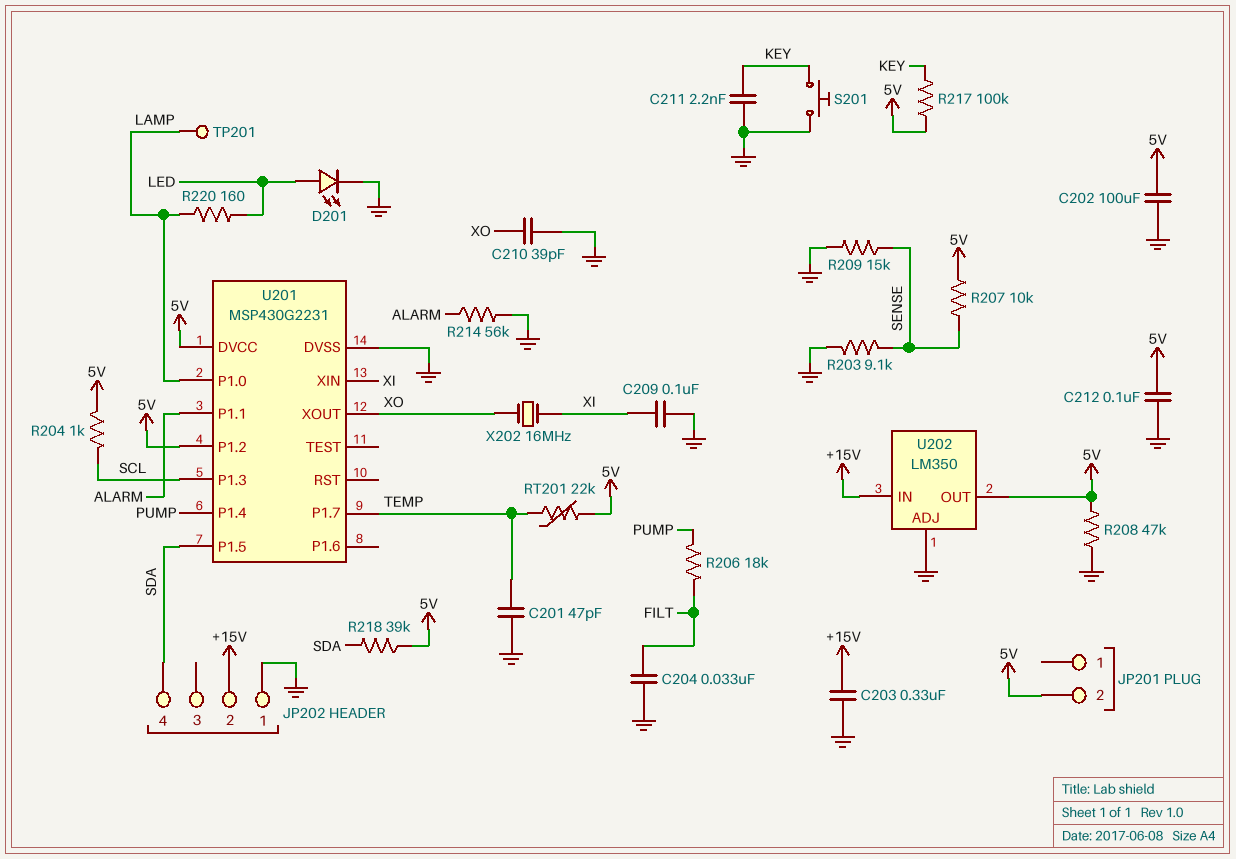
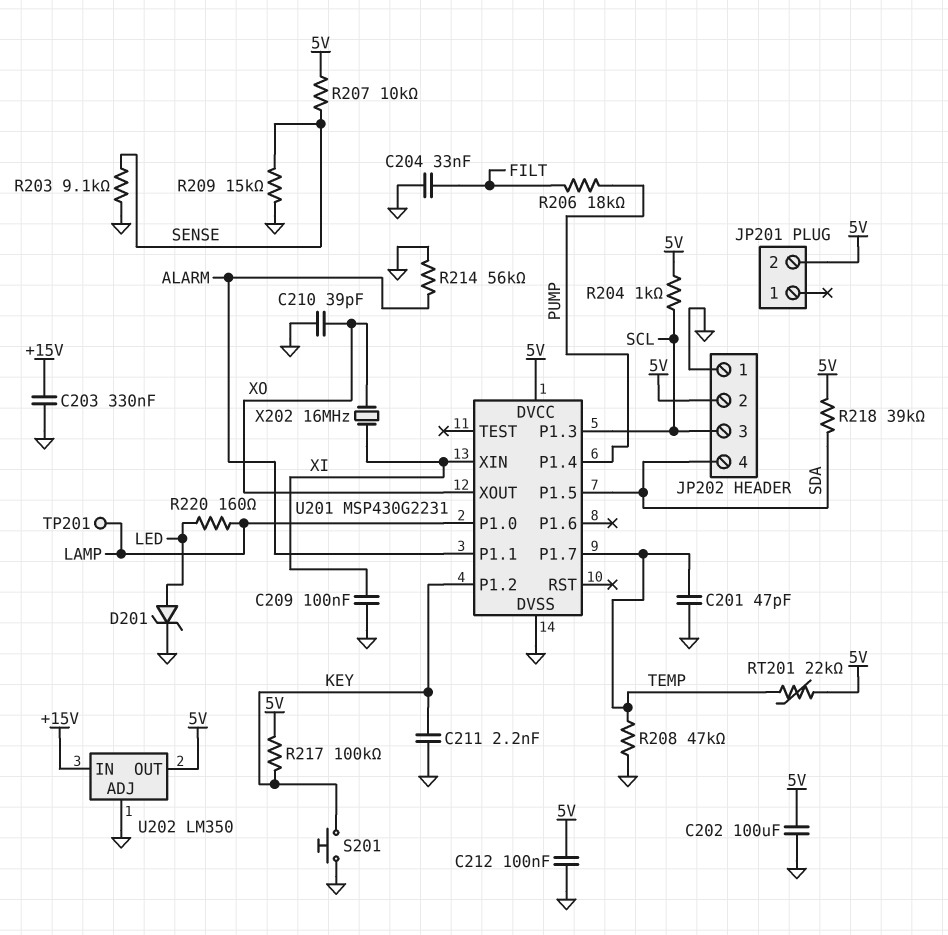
D201: LED (A LED, K GND) -> zener (A LED, K GND)
JP202 pin 2: +15V -> 5V
JP202 pin 3: none -> SCL
R208: 47k (5V, GND) -> 47k (GND, TEMP)
U201 pin P1.2: 5V -> KEY

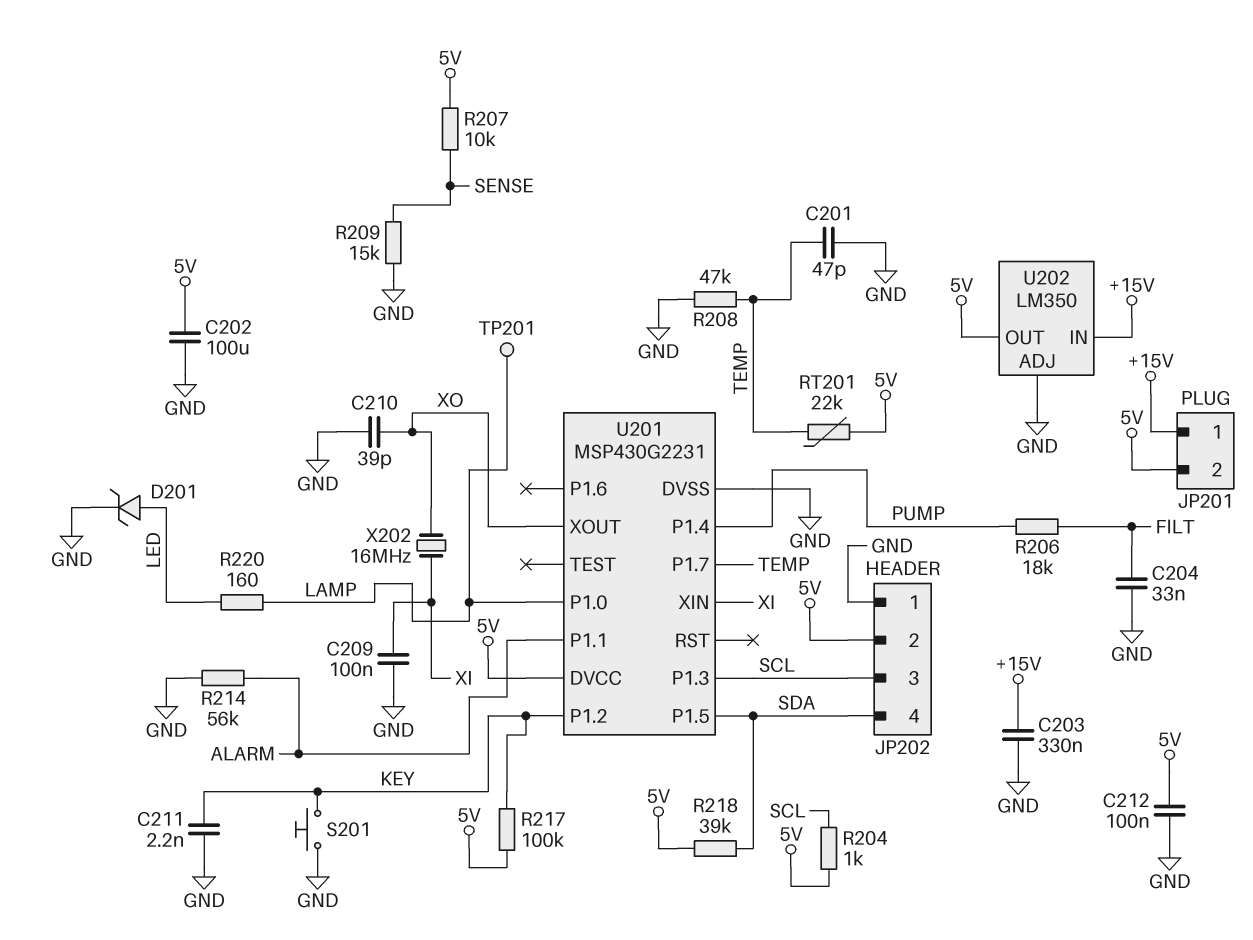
JP201 pin 1: none -> +15V
R203: 9.1k (GND, SENSE) -> none

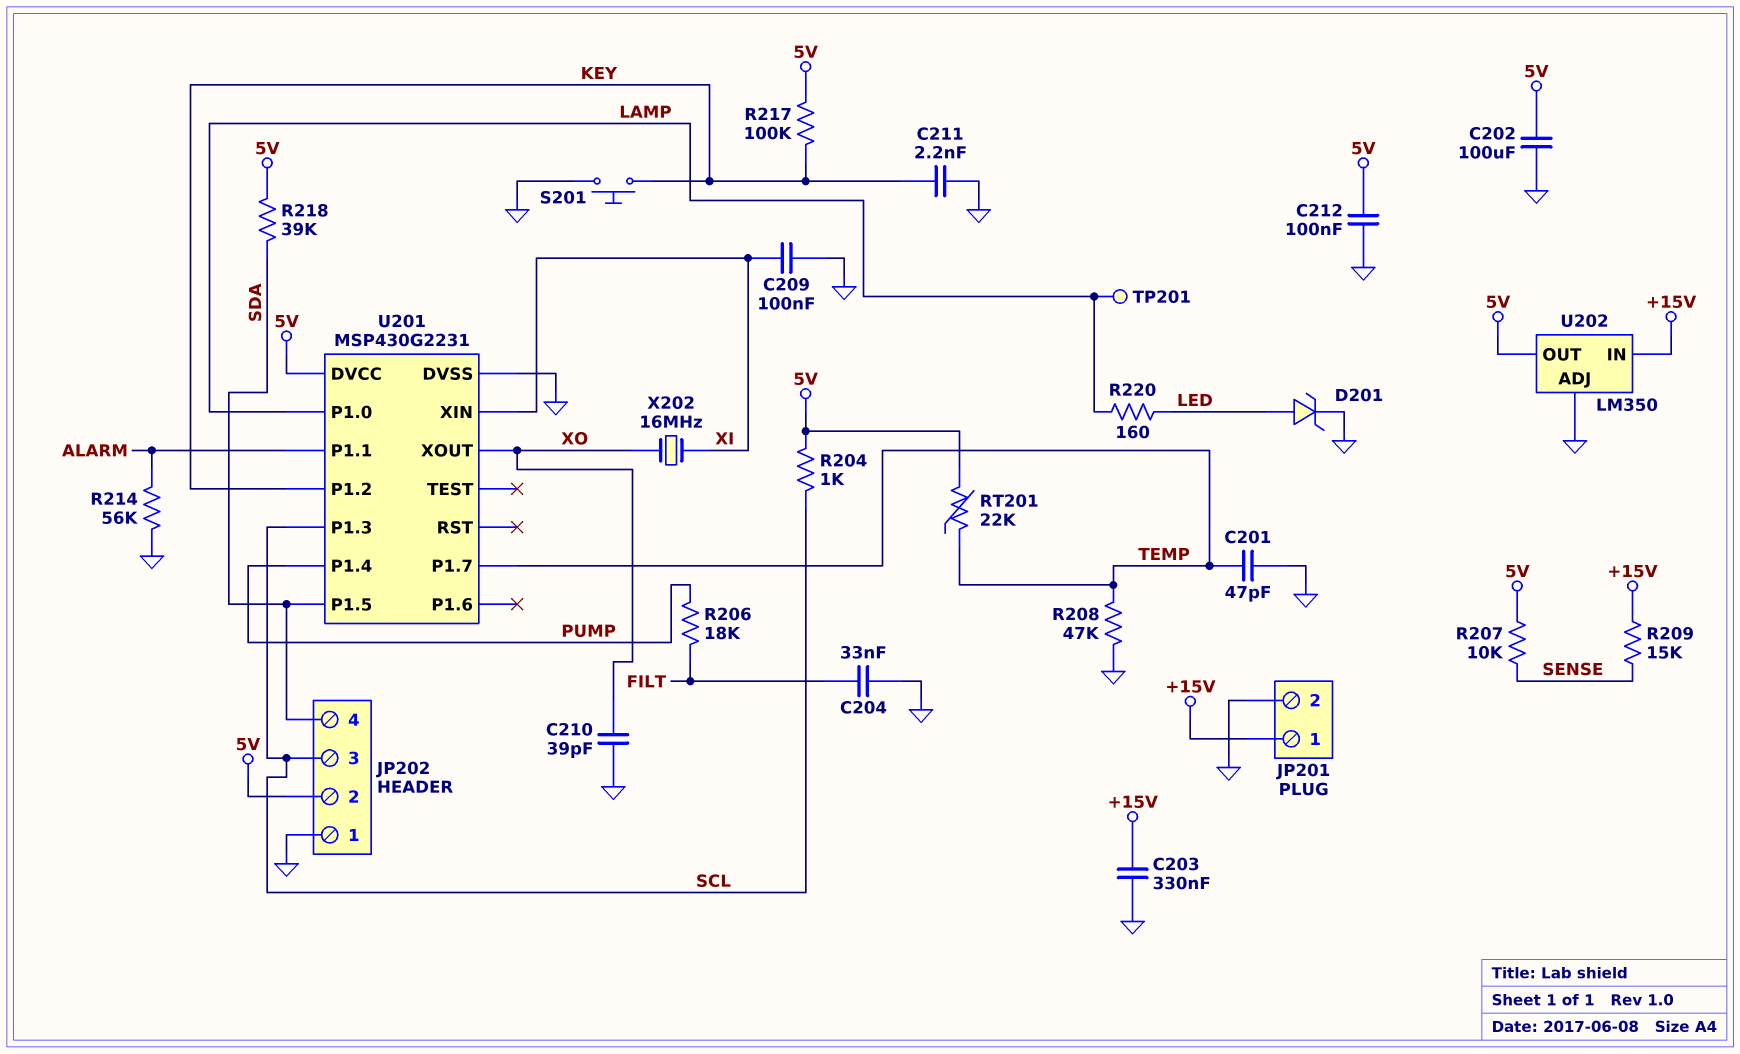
JP201 pin 2: 5V -> GND
R209: 15k (GND, SENSE) -> 15k (+15V, SENSE)

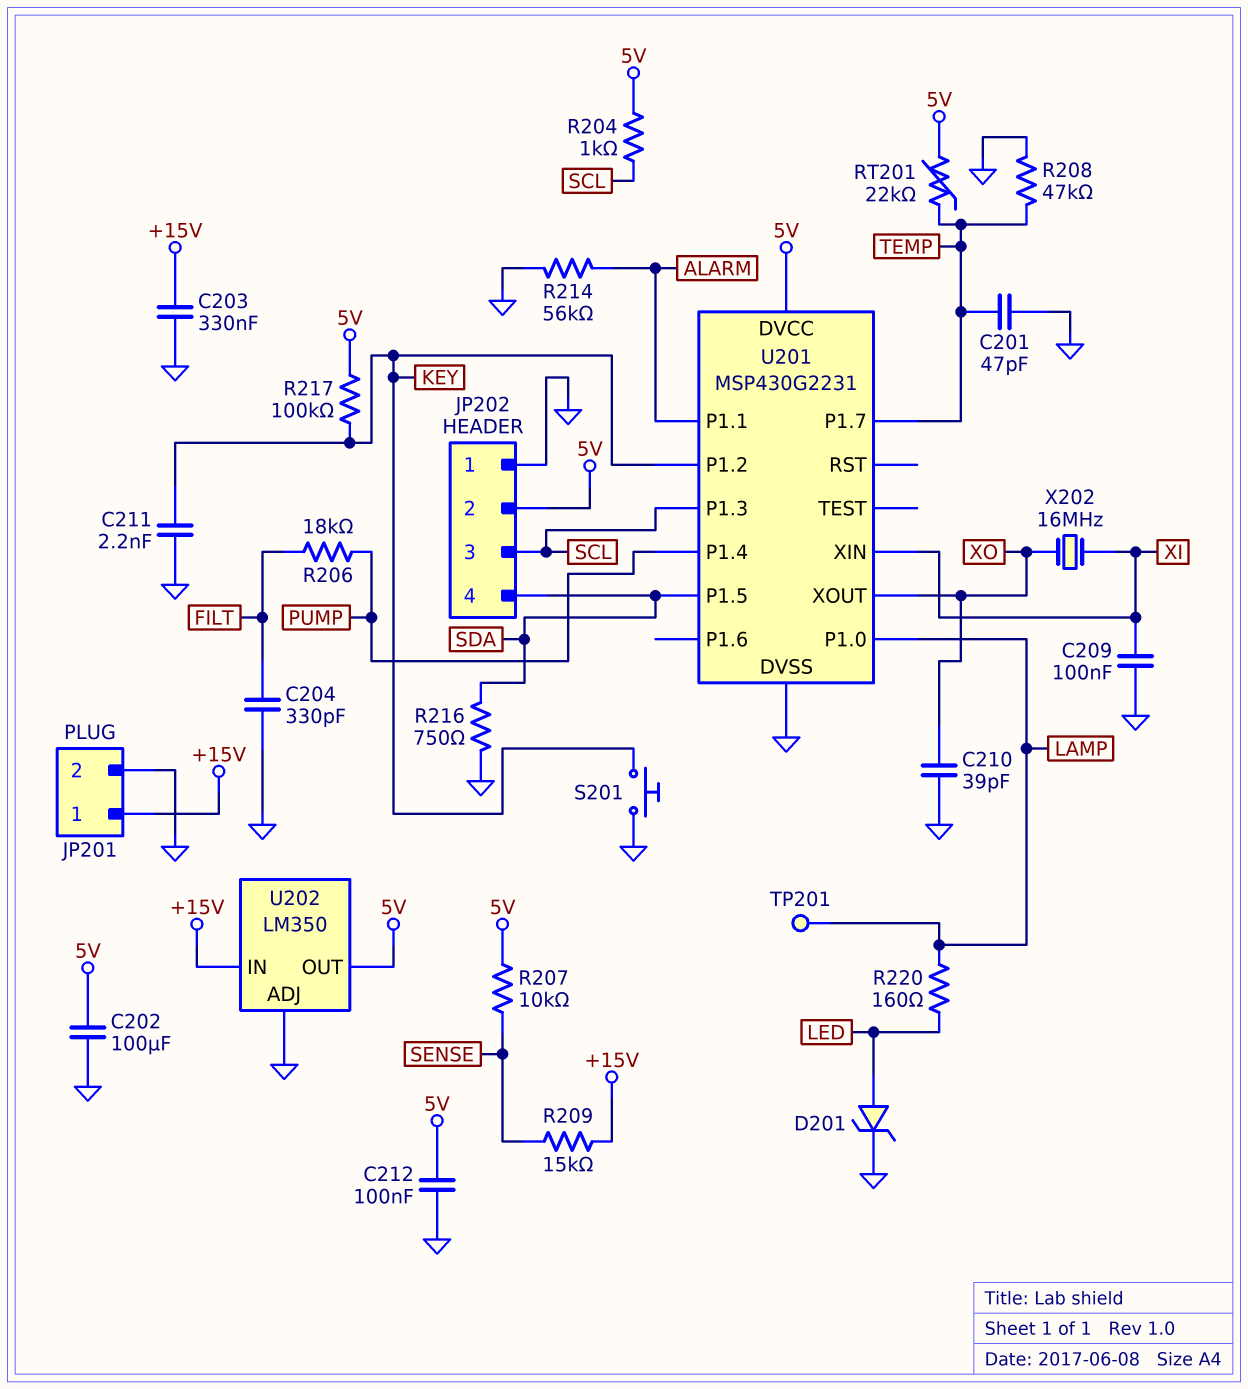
C204: 33nF (FILT, GND) -> 330pF (FILT, GND)
R216: none -> 750 (GND, SDA)
R218: 39k (5V, SDA) -> none

